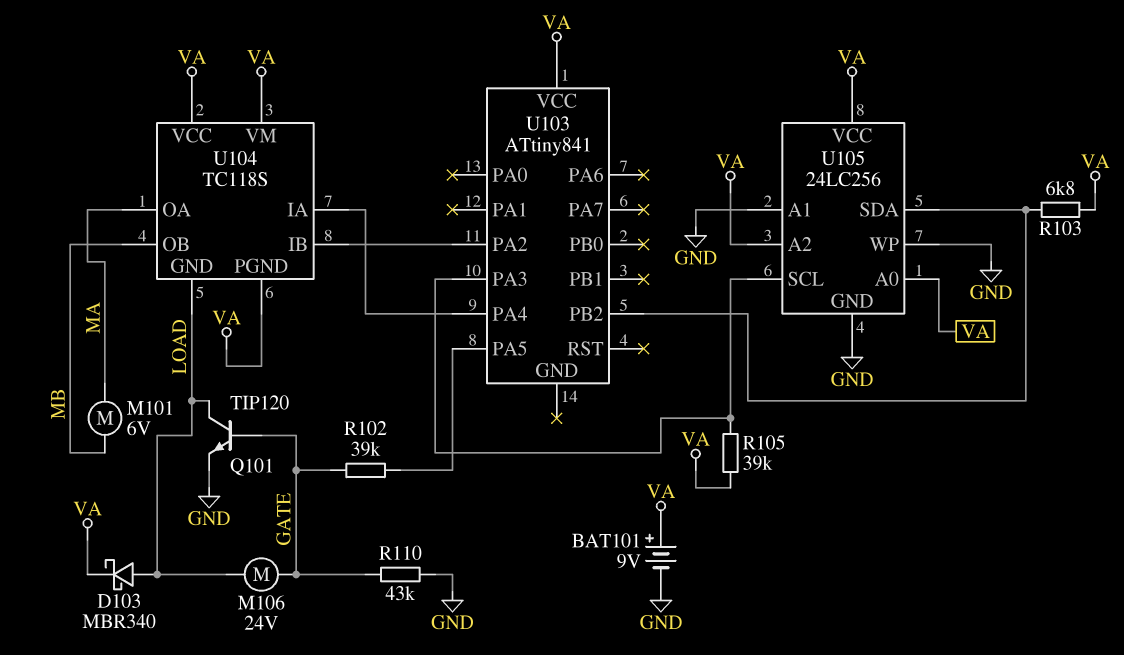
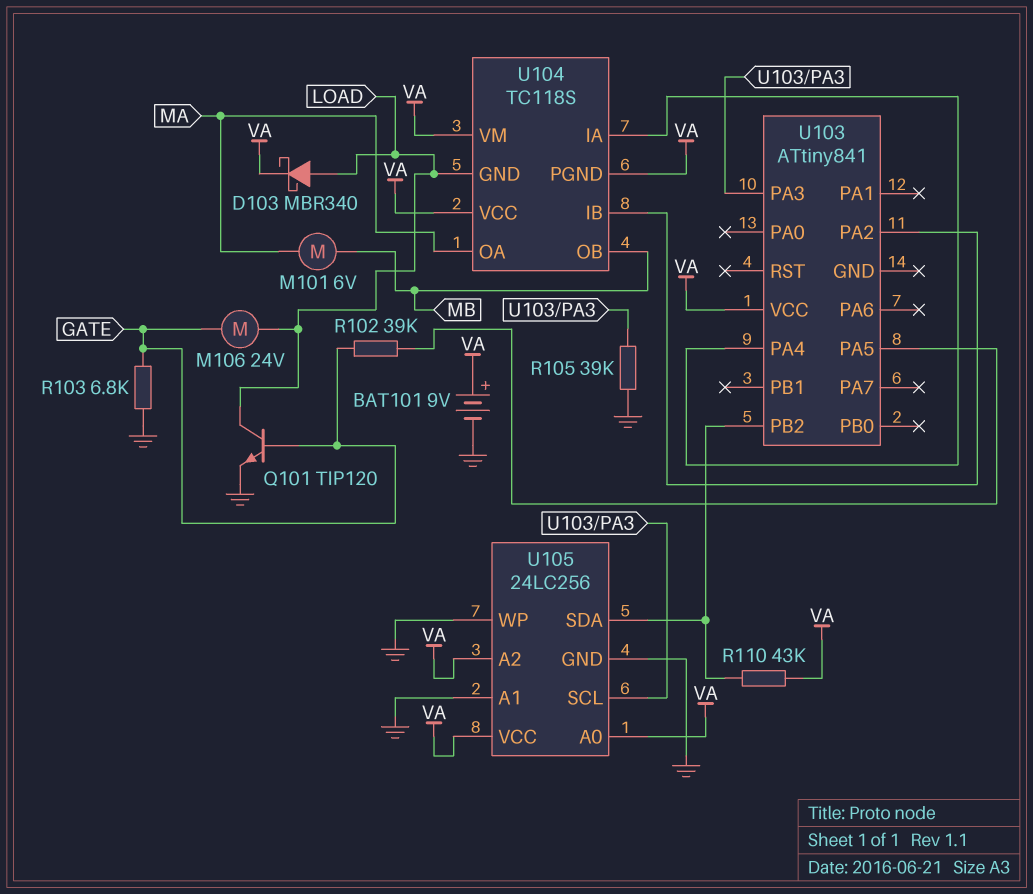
R103: 6.8k (U103/PB2, VA) -> 6.8k (GATE, GND)
R105: 39k (U103/PA3, VA) -> 39k (GND, U103/PA3)
R110: 43k (GATE, GND) -> 43k (U103/PB2, VA)

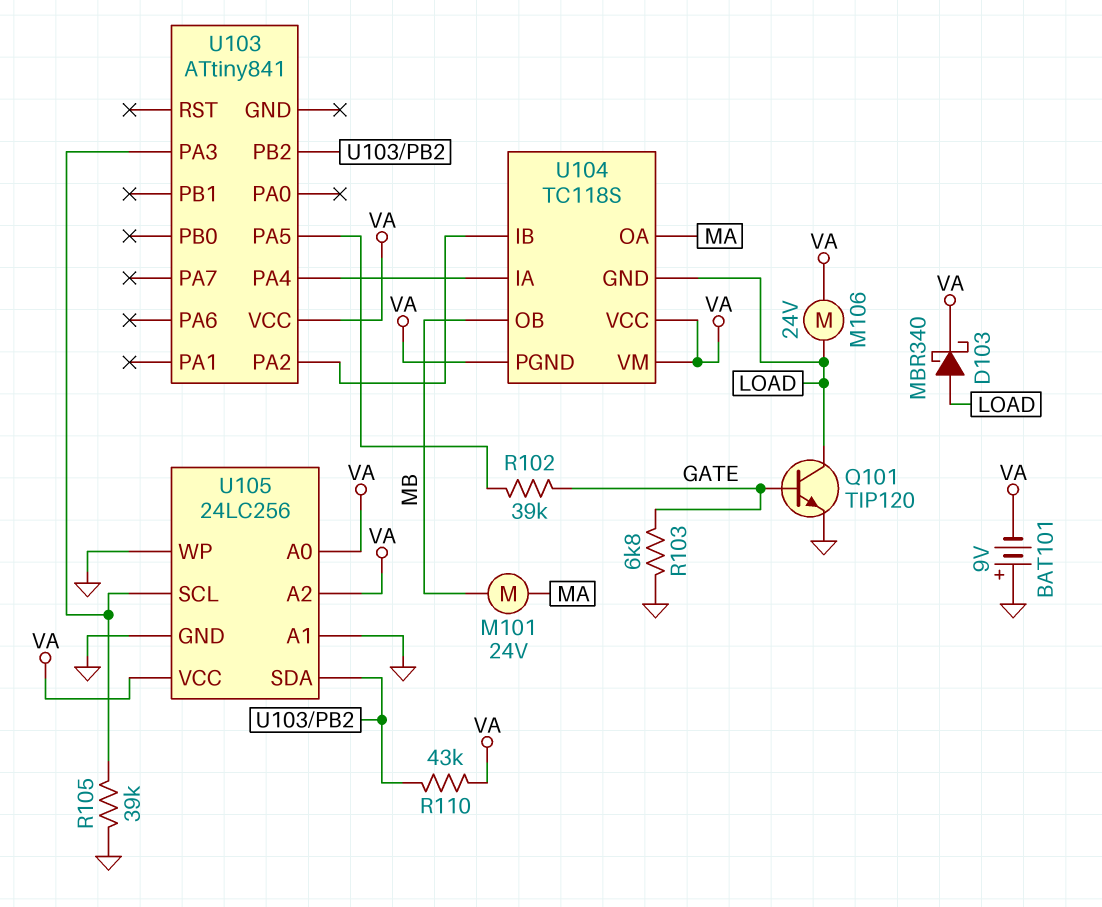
BAT101: 9V (plus VA, minus GND) -> 9V (plus GND, minus VA)
M101: motor 6V (MA, MB) -> motor 24V (MA, MB)
M106: motor 24V (GATE, LOAD) -> motor 24V (LOAD, VA)

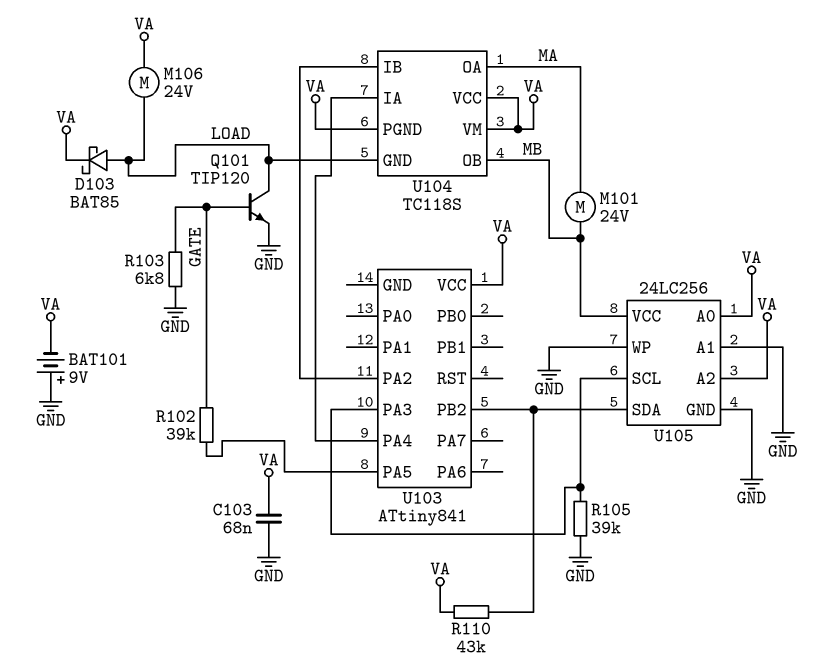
C103: none -> 68nF (GND, VA)
D103: schottky MBR340 (A LOAD, K VA) -> schottky BAT85 (A LOAD, K VA)
U105 pin VCC: VA -> MB

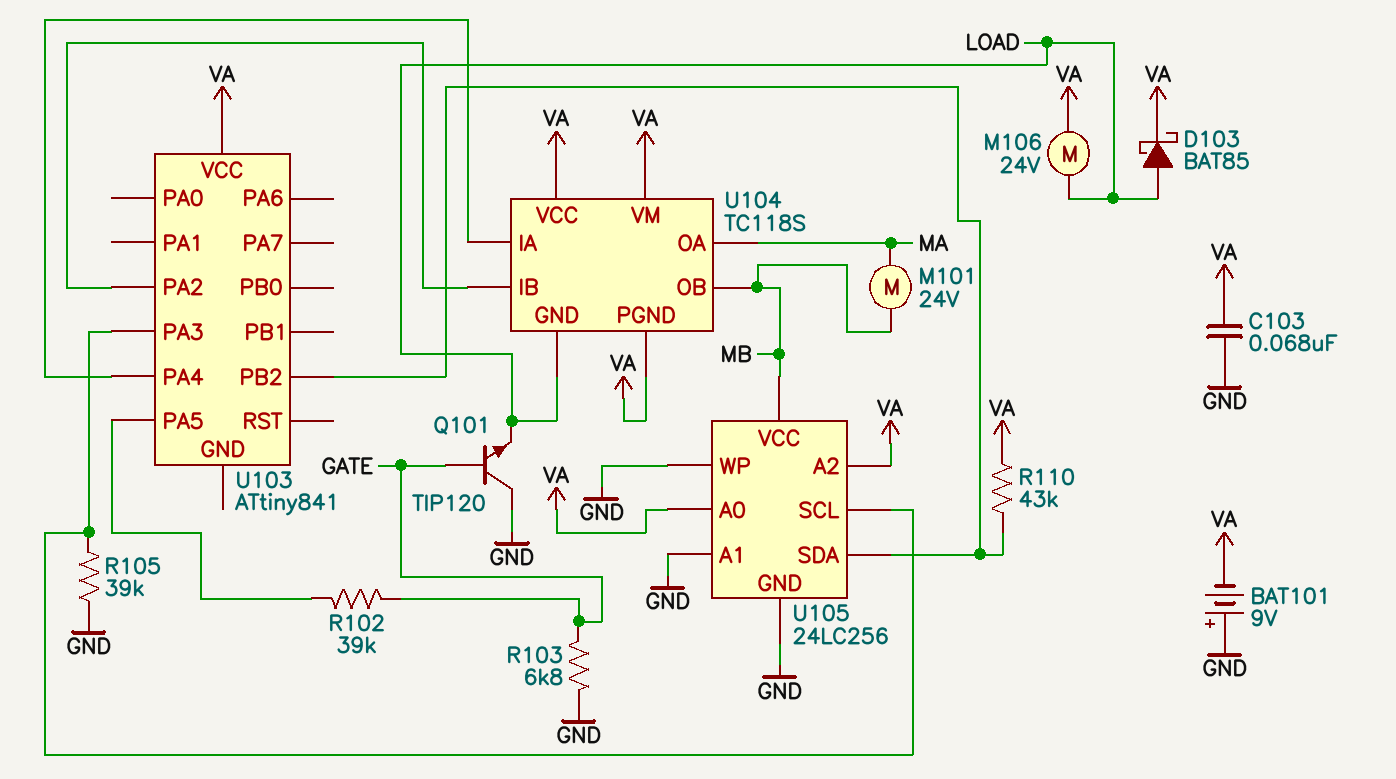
Q101: NPN TIP120 (B GATE, C LOAD, E GND) -> NPN TIP120 (B GATE, C GND, E LOAD)

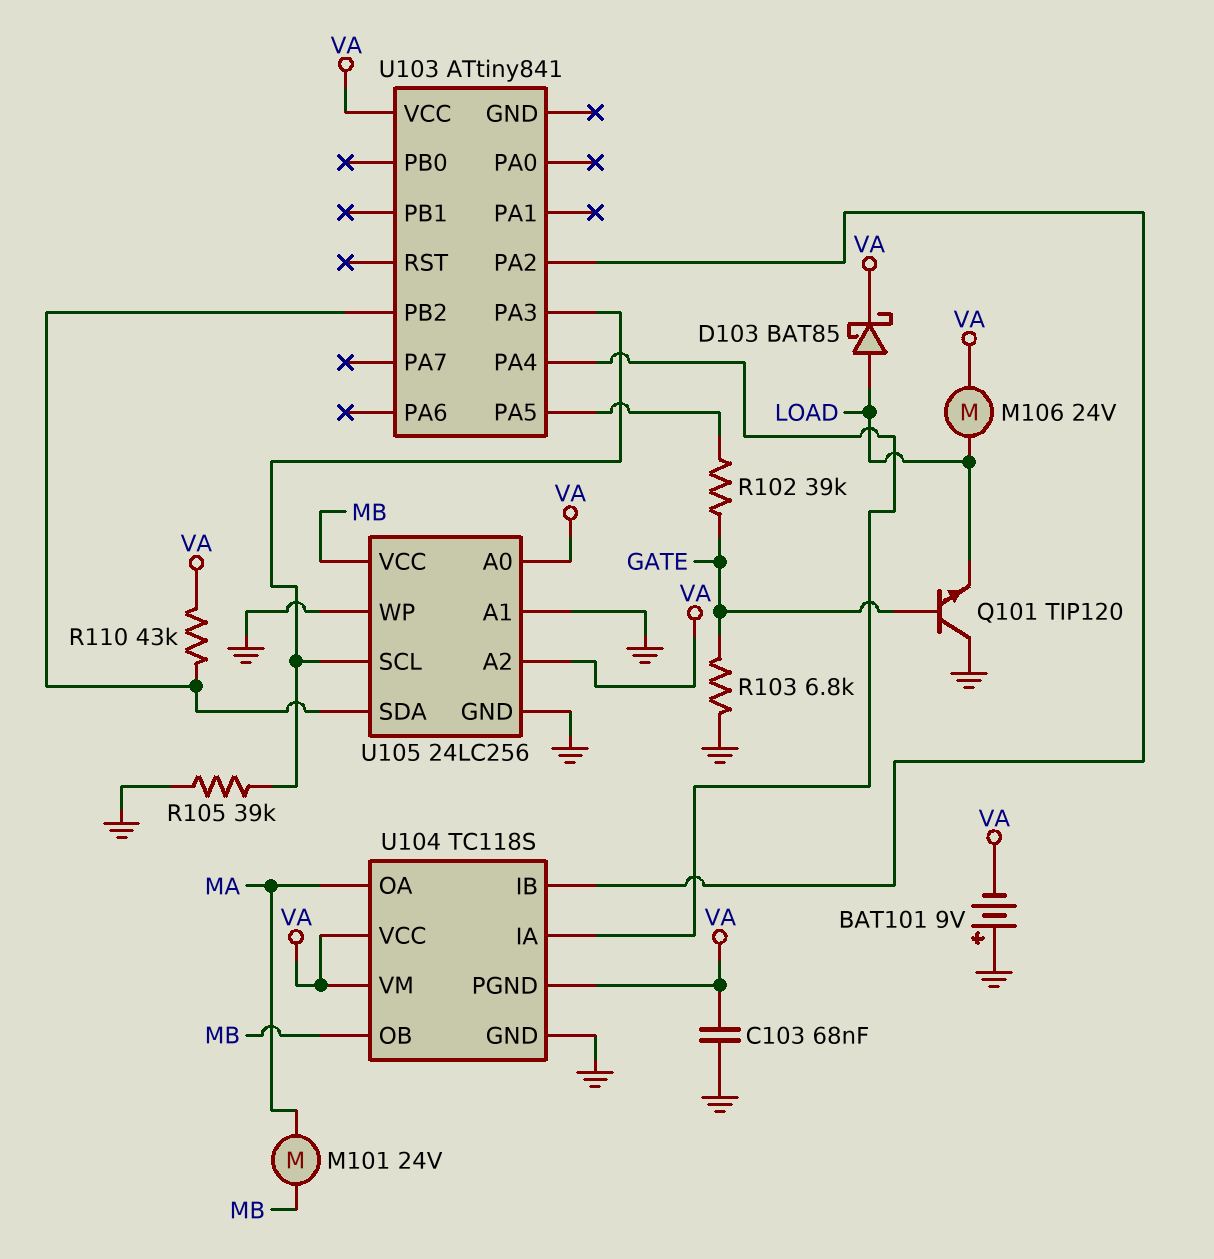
U104 pin GND: LOAD -> GND

